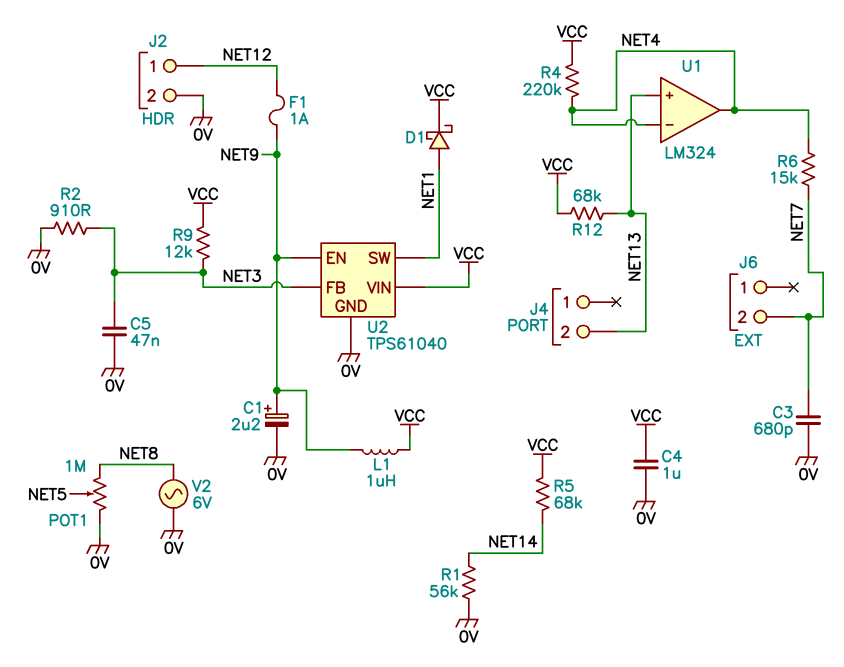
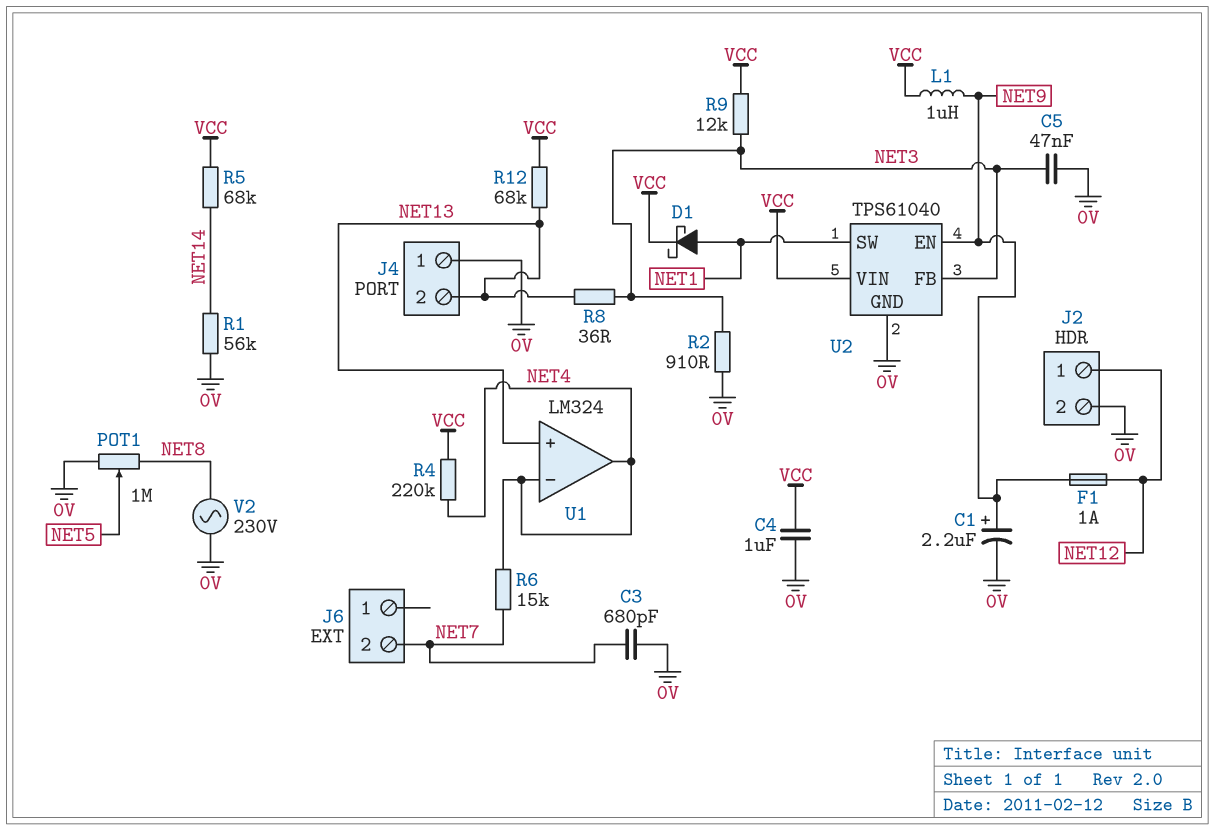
J4 pin 1: none -> 0V
R8: none -> 36 (NET3, NET13)
V2: AC 6V (0V, NET8) -> AC 230V (0V, NET8)

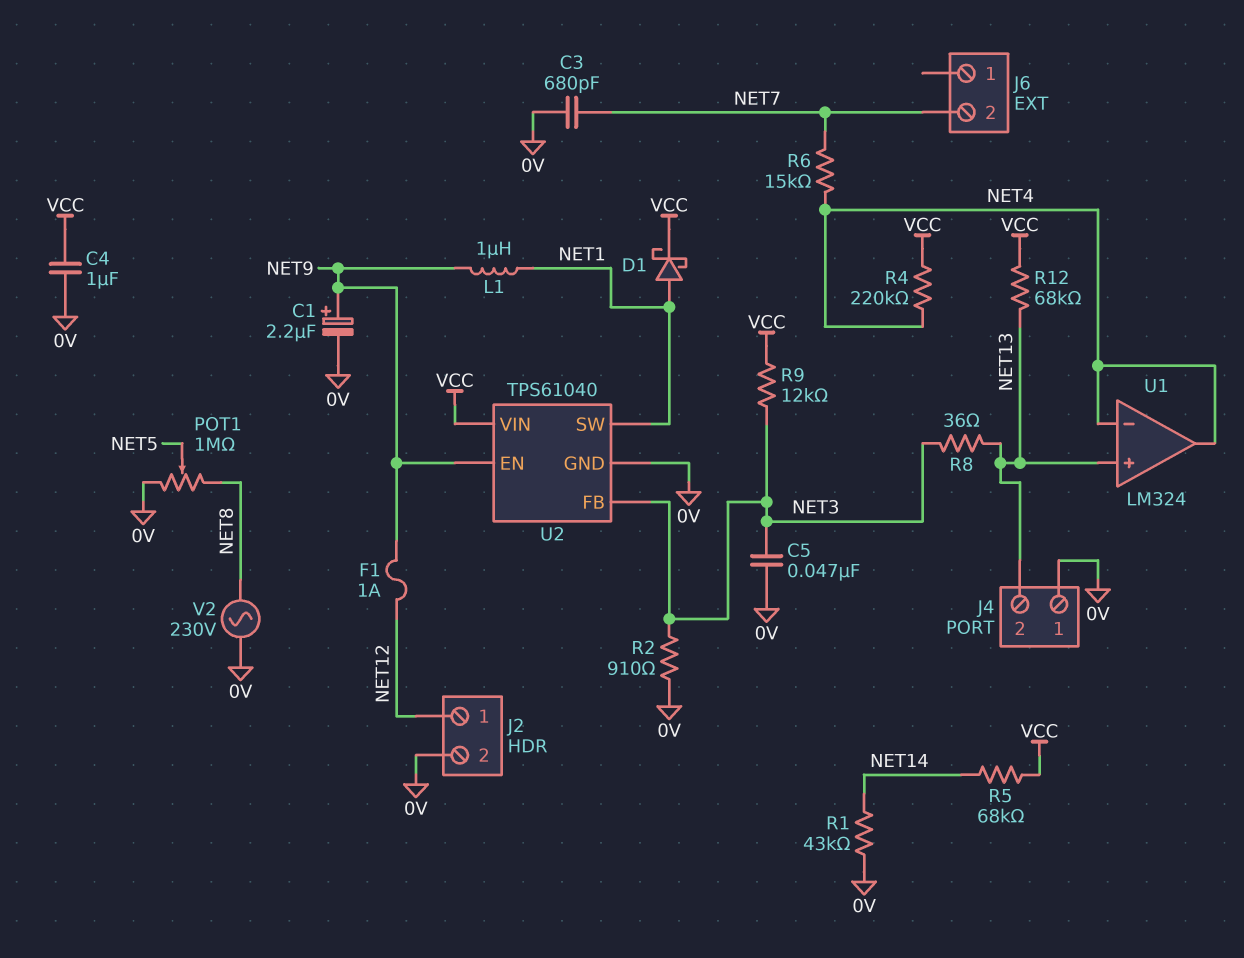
L1: 1uH (NET9, VCC) -> 1uH (NET1, NET9)
R1: 56k (0V, NET14) -> 43k (0V, NET14)

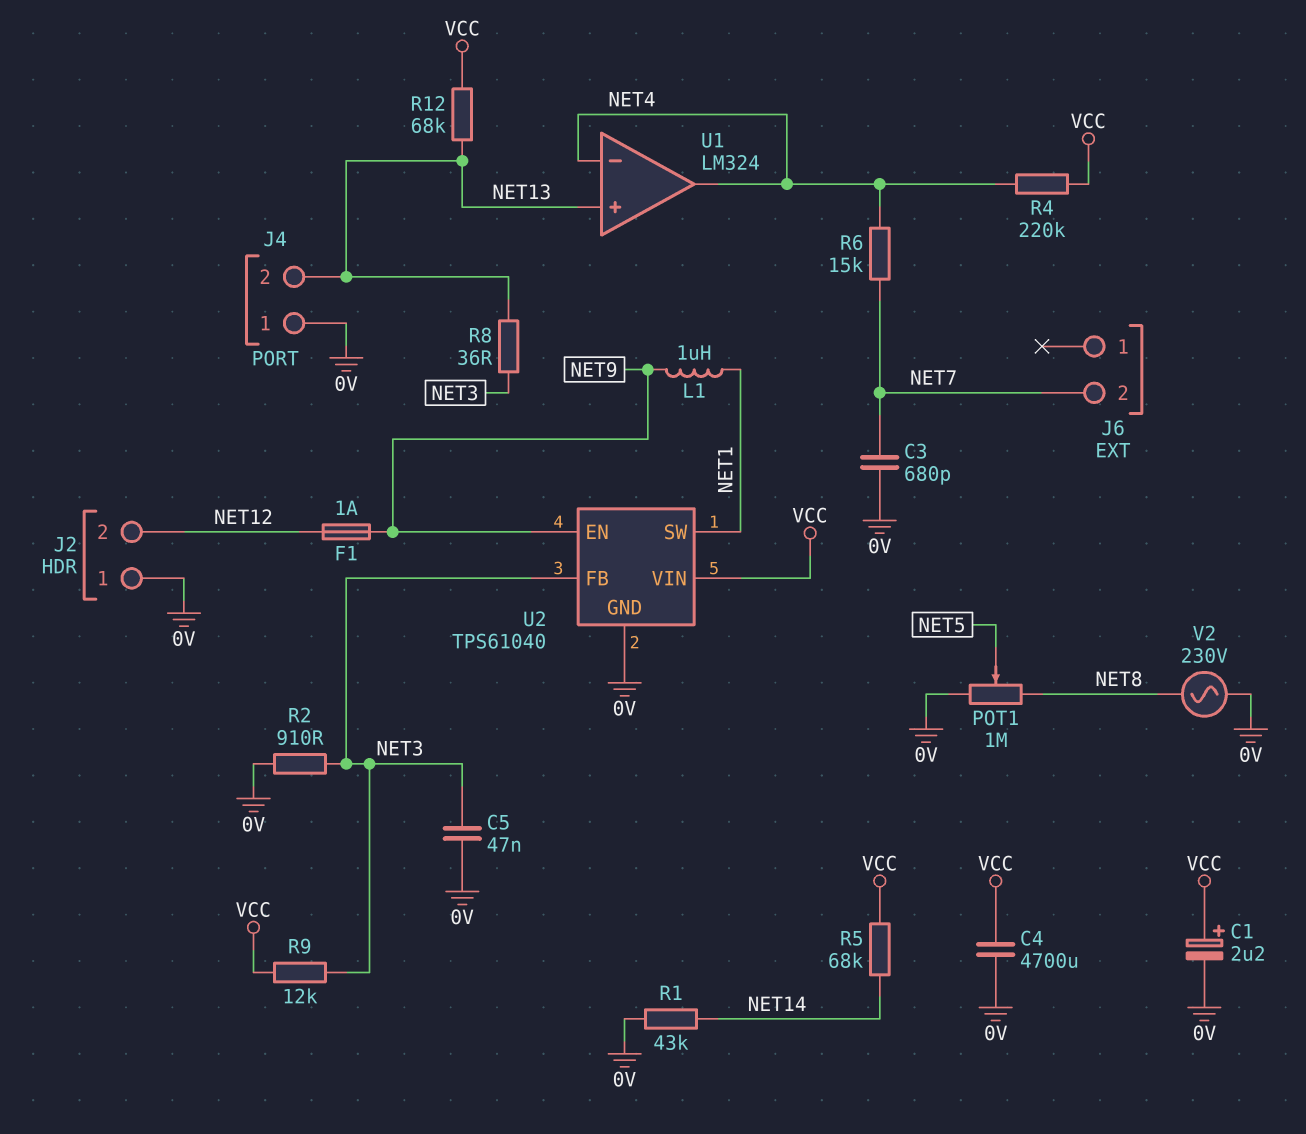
C1: 2.2uF (plus NET9, minus 0V) -> 2.2uF (plus VCC, minus 0V)
C4: 1uF (0V, VCC) -> 4700uF (0V, VCC)
D1: schottky (A NET1, K VCC) -> none
J2 pin 1: NET12 -> 0V
J2 pin 2: 0V -> NET12

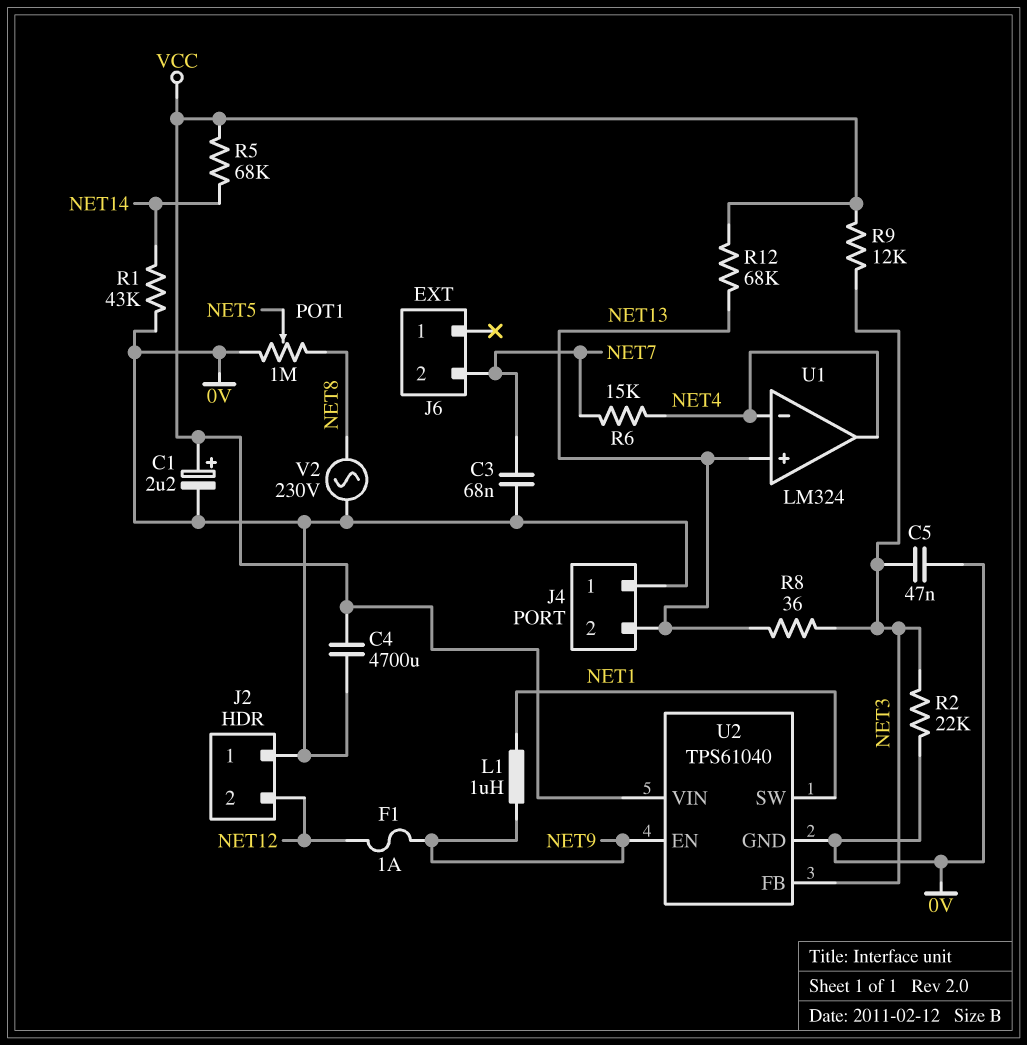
C3: 680pF (0V, NET7) -> 68nF (0V, NET7)
R2: 910 (0V, NET3) -> 22k (0V, NET3)
R4: 220k (NET4, VCC) -> none

